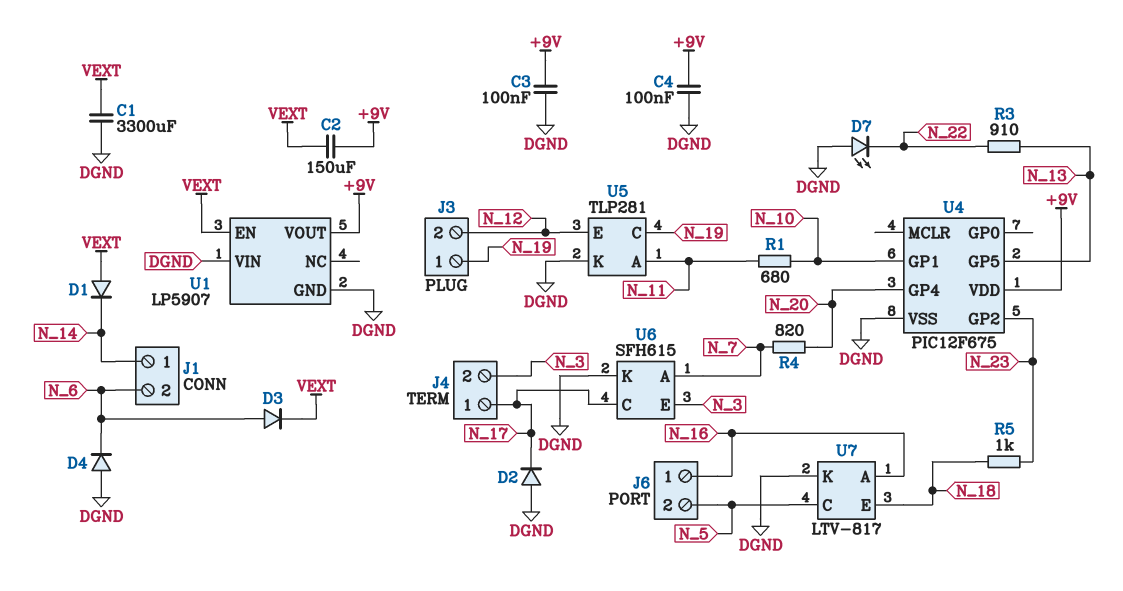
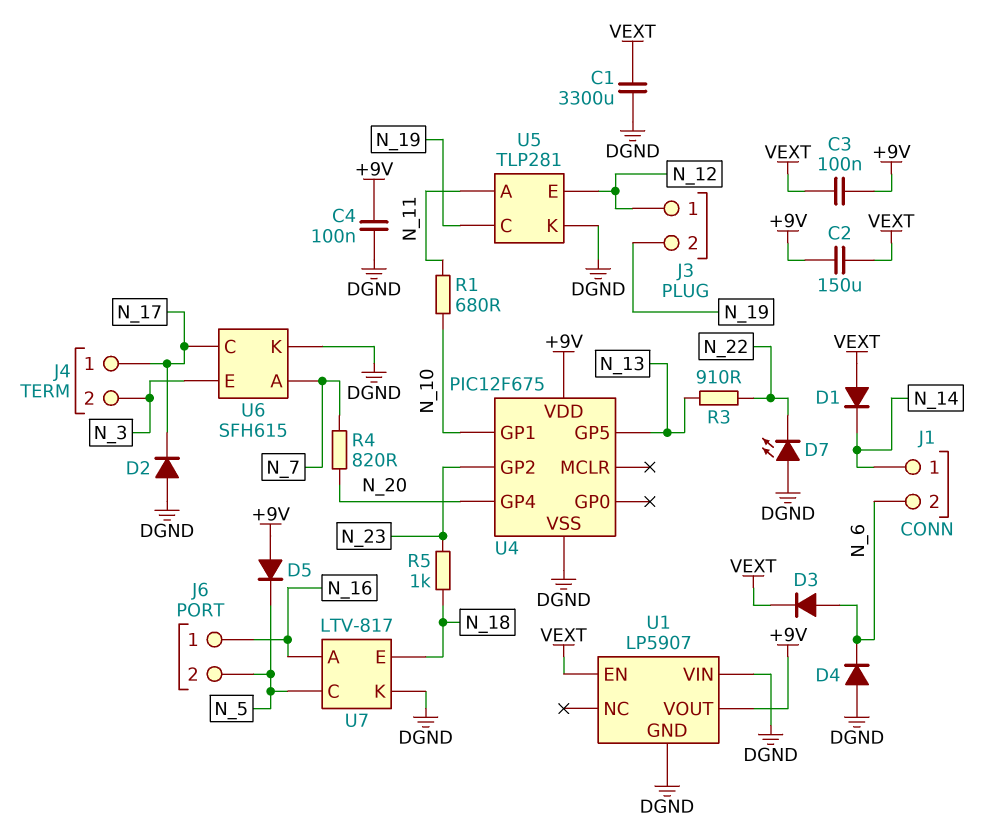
C3: 100nF (+9V, DGND) -> 100nF (+9V, VEXT)
D5: none -> diode (A +9V, K N_5)
J3 pin 1: N_19 -> N_12
J3 pin 2: N_12 -> N_19

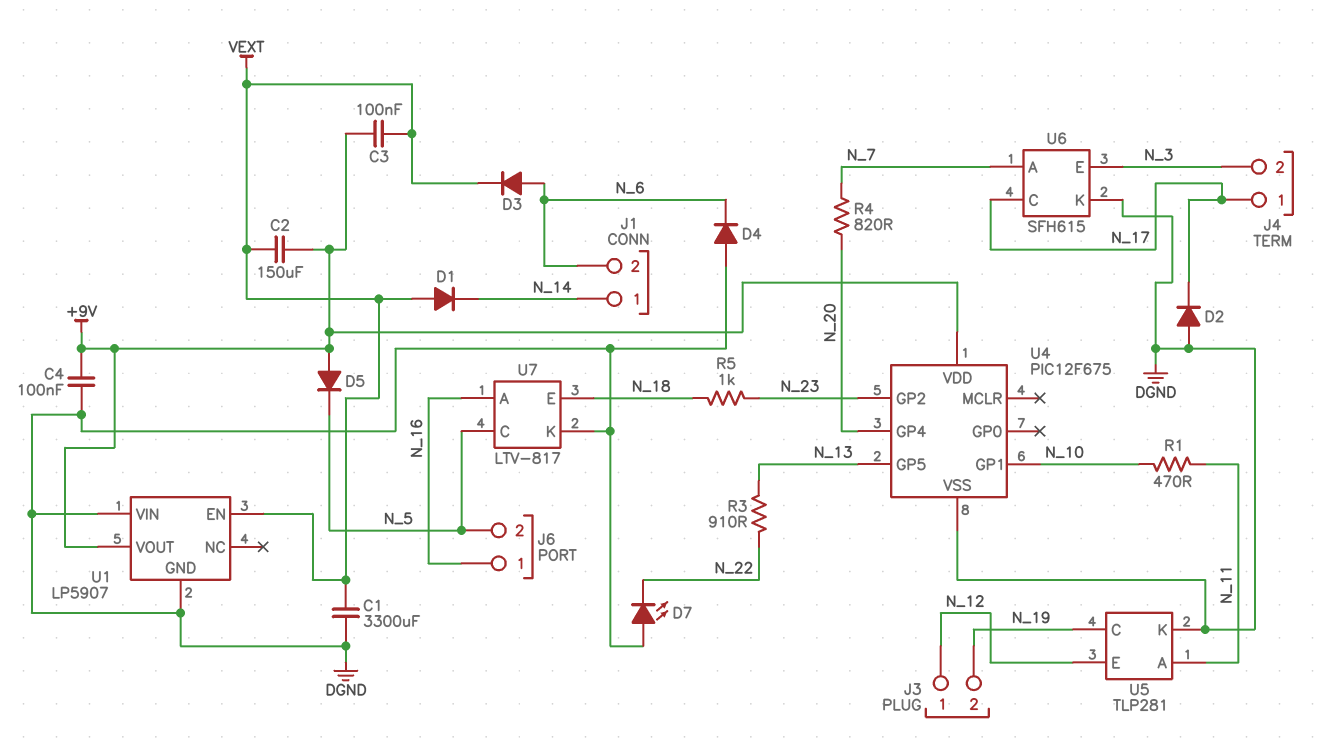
R1: 680 (N_10, N_11) -> 470 (N_10, N_11)

